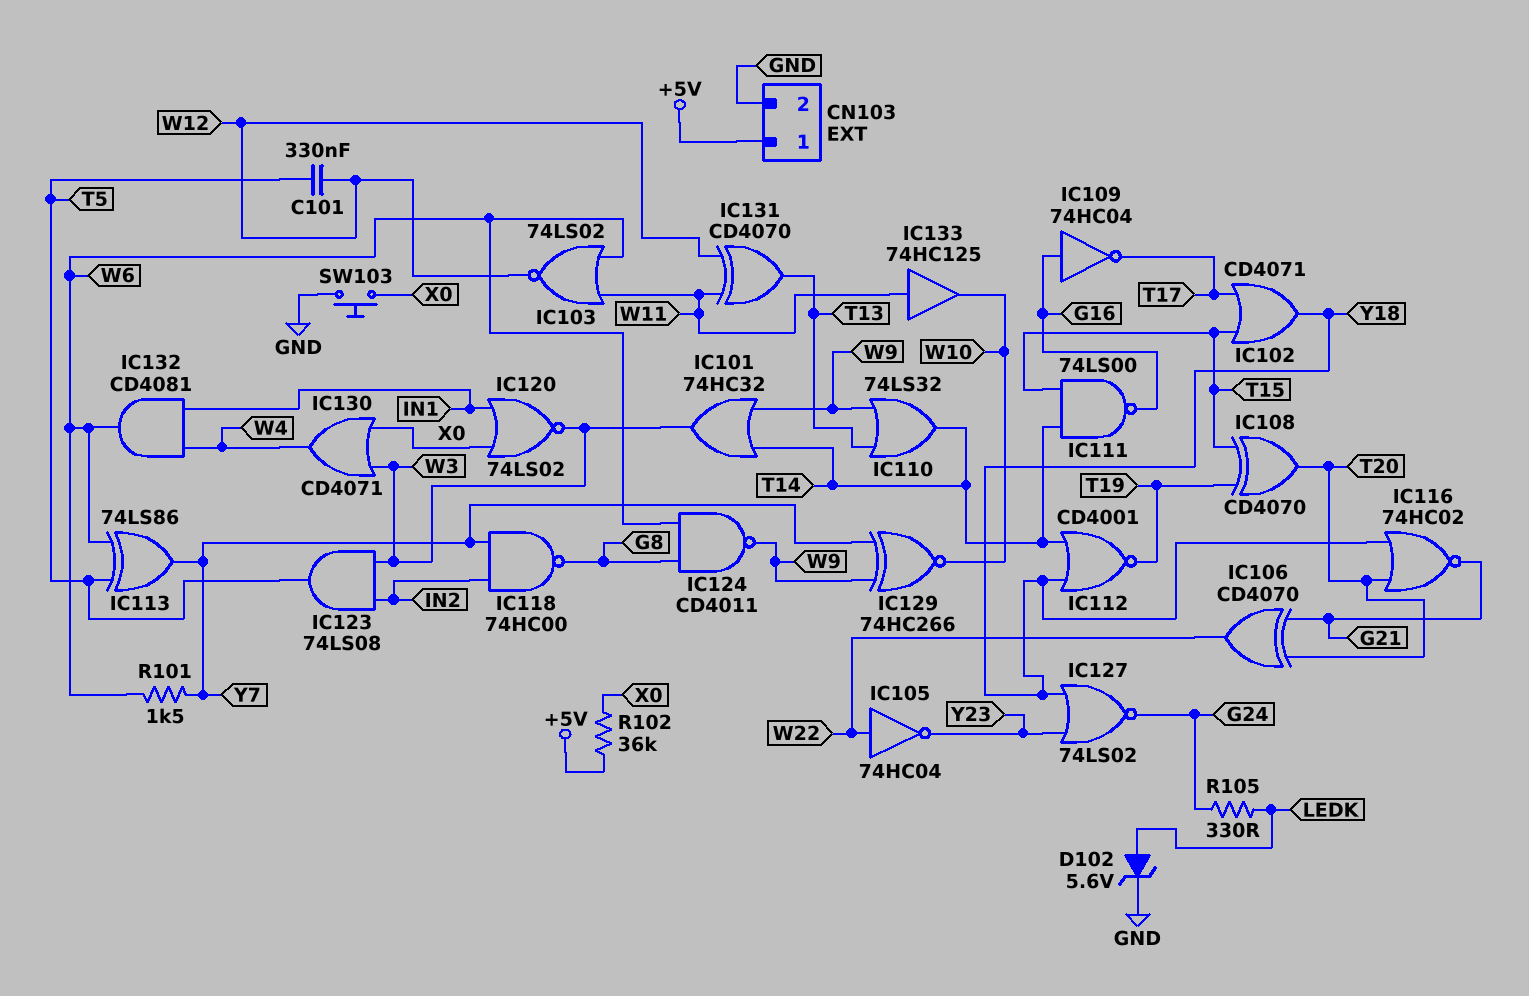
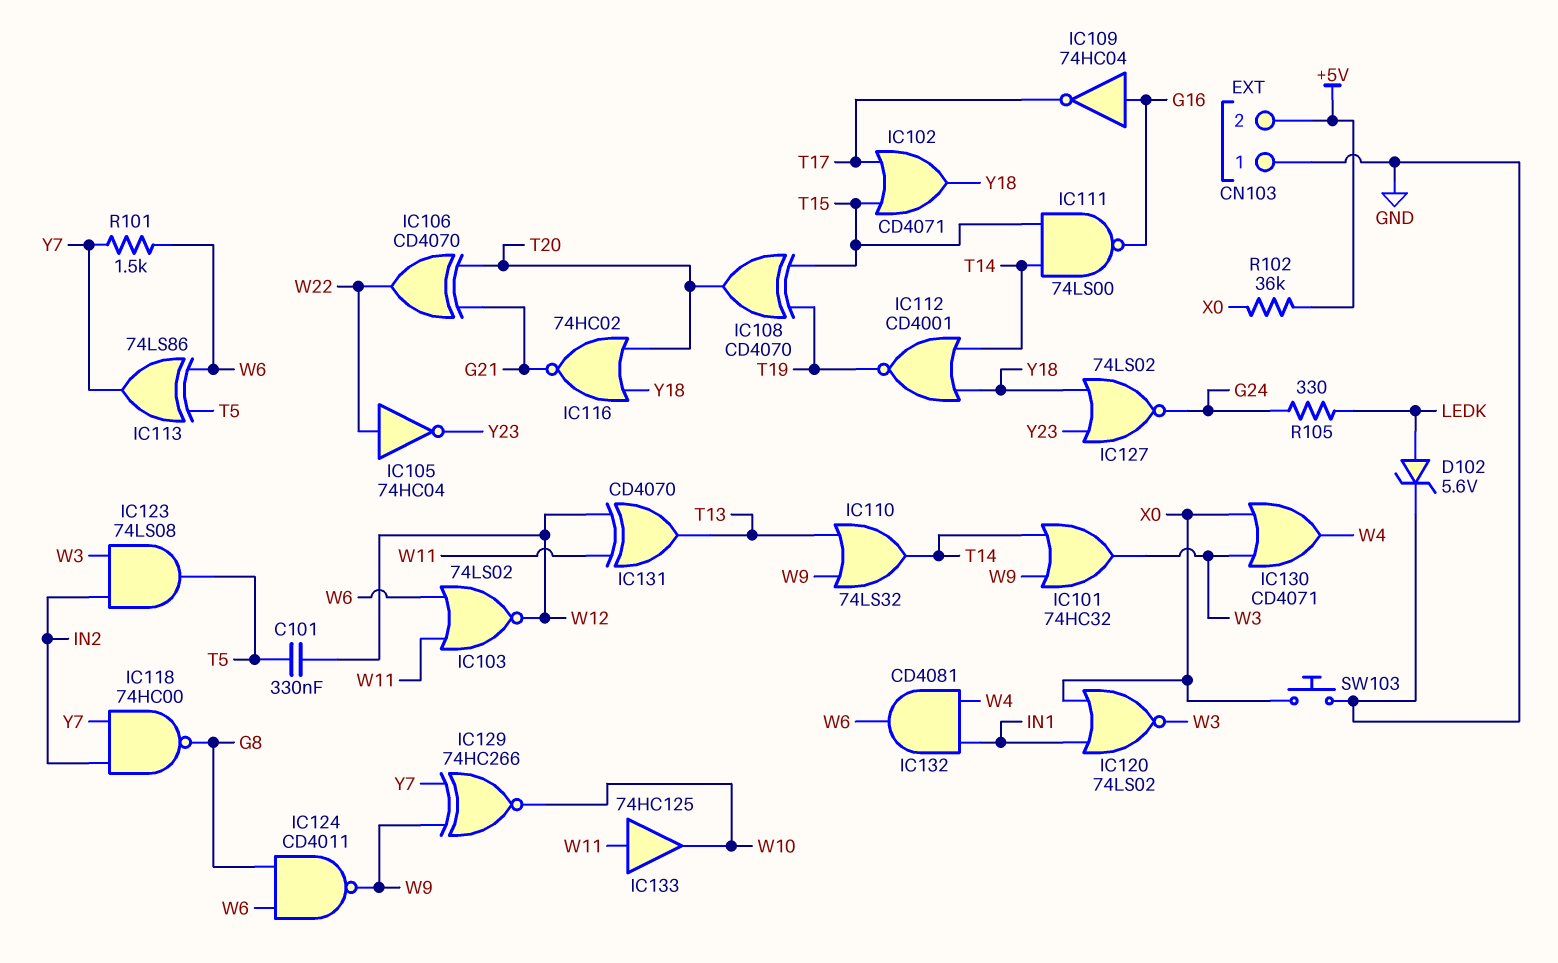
CN103 pin 1: +5V -> GND
CN103 pin 2: GND -> +5V

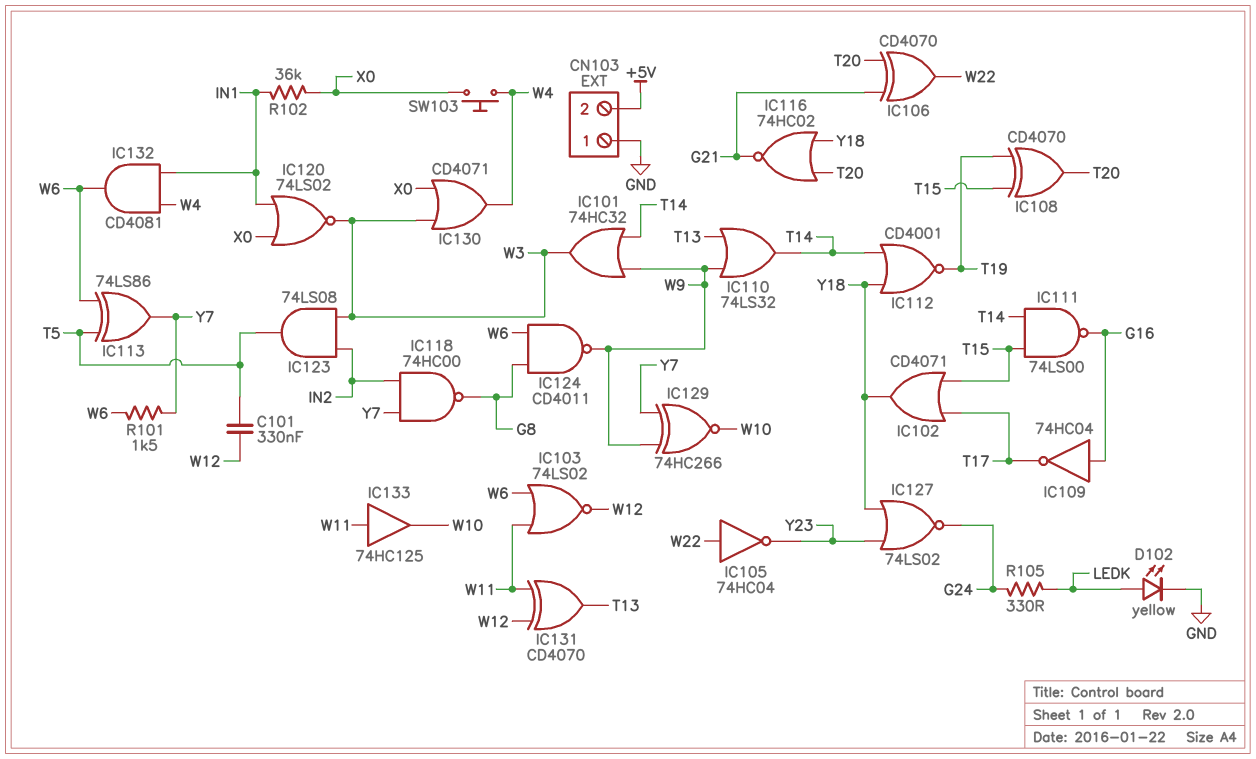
D102: zener 5.6V (A LEDK, K GND) -> LED yellow (A LEDK, K GND)
R102: 36k (+5V, X0) -> 36k (IN1, X0)
SW103: button (GND, X0) -> button (W4, X0)

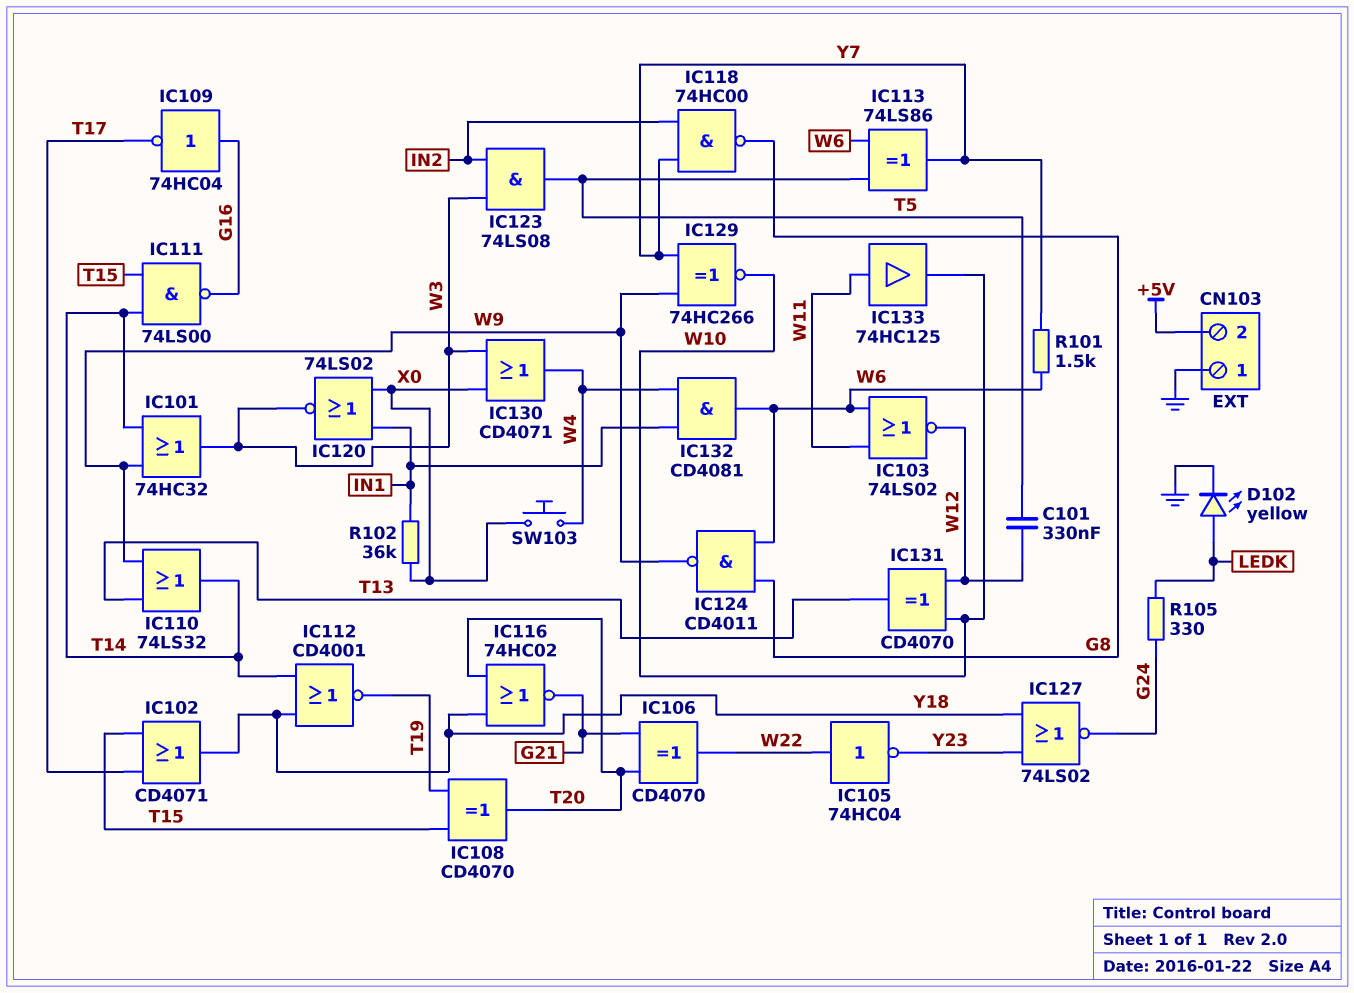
IC131: XOR CD4070 (in W11, in W12, out T13) -> XOR CD4070 (in W10, in W12, out T13)

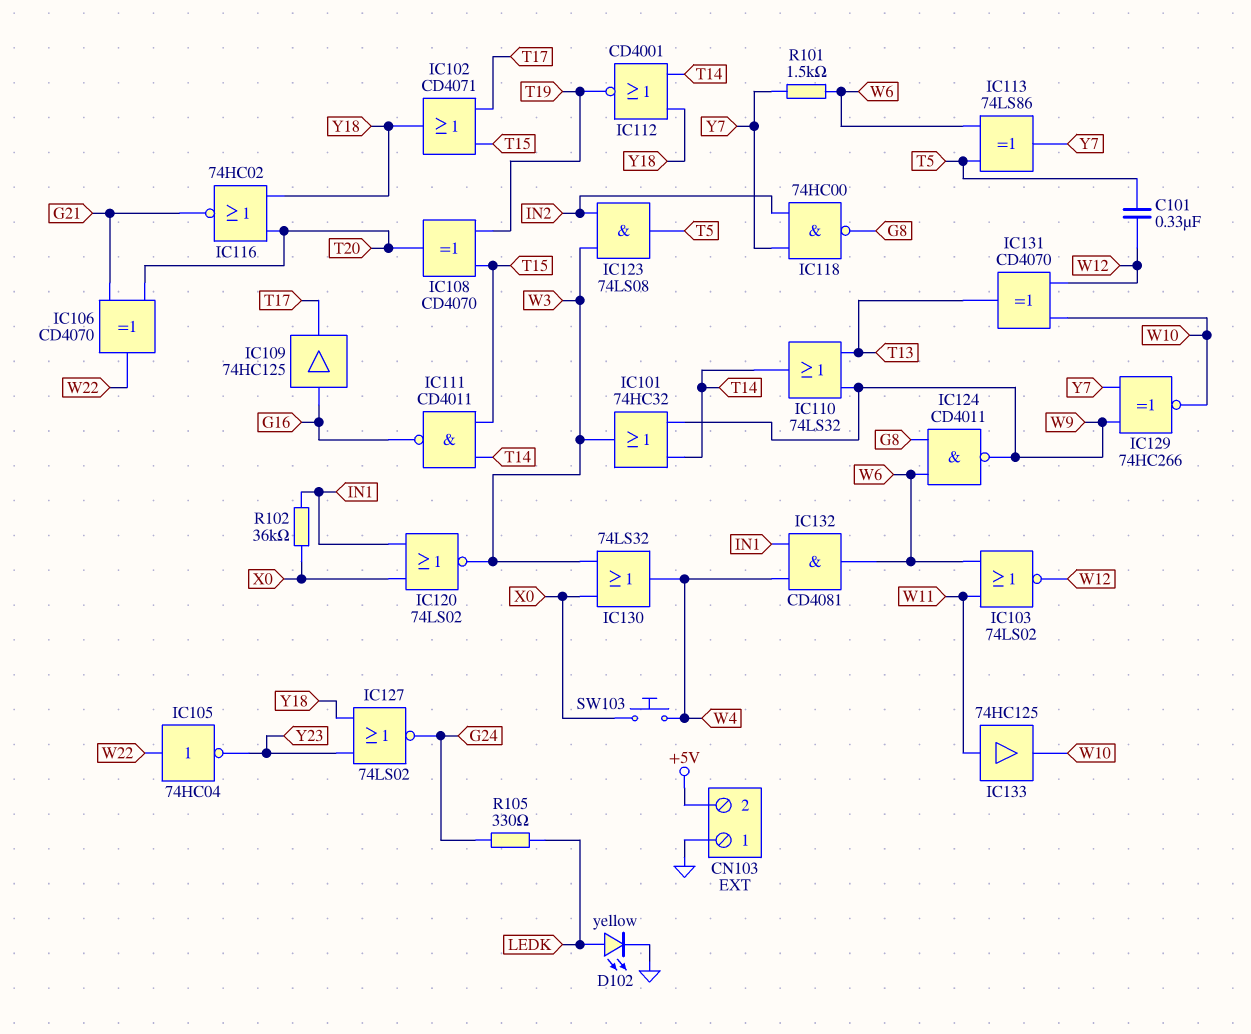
IC109: NOT 74HC04 (in G16, out T17) -> buffer 74HC125 (in G16, out T17)
IC111: NAND 74LS00 (in T14, in T15, out G16) -> NAND CD4011 (in T14, in T15, out G16)
IC130: OR CD4071 (in W3, in X0, out W4) -> OR 74LS32 (in W3, in X0, out W4)

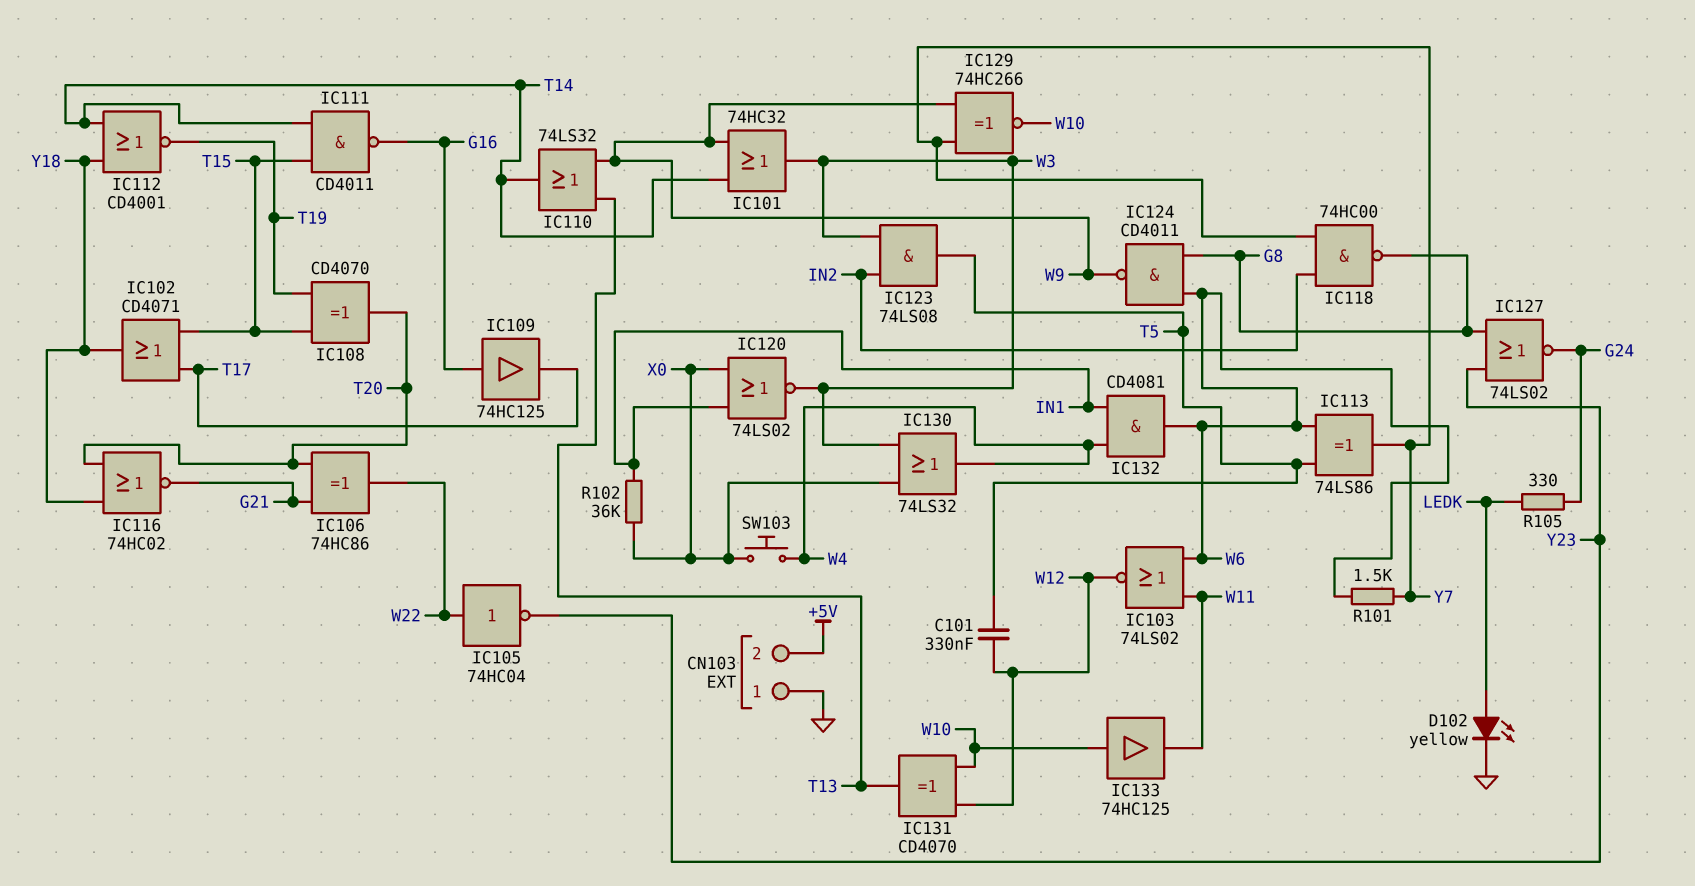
IC106: XOR CD4070 (in G21, in T20, out W22) -> XOR 74HC86 (in G21, in T20, out W22)
IC127: NOR 74LS02 (in Y18, in Y23, out G24) -> NOR 74LS02 (in G8, in Y23, out G24)
IC133: buffer 74HC125 (in W11, out W10) -> buffer 74HC125 (in W10, out W11)

